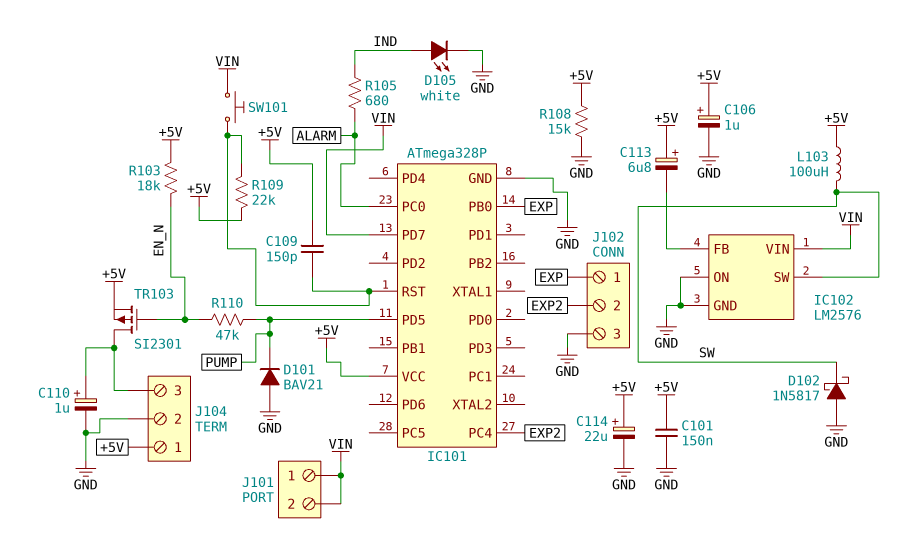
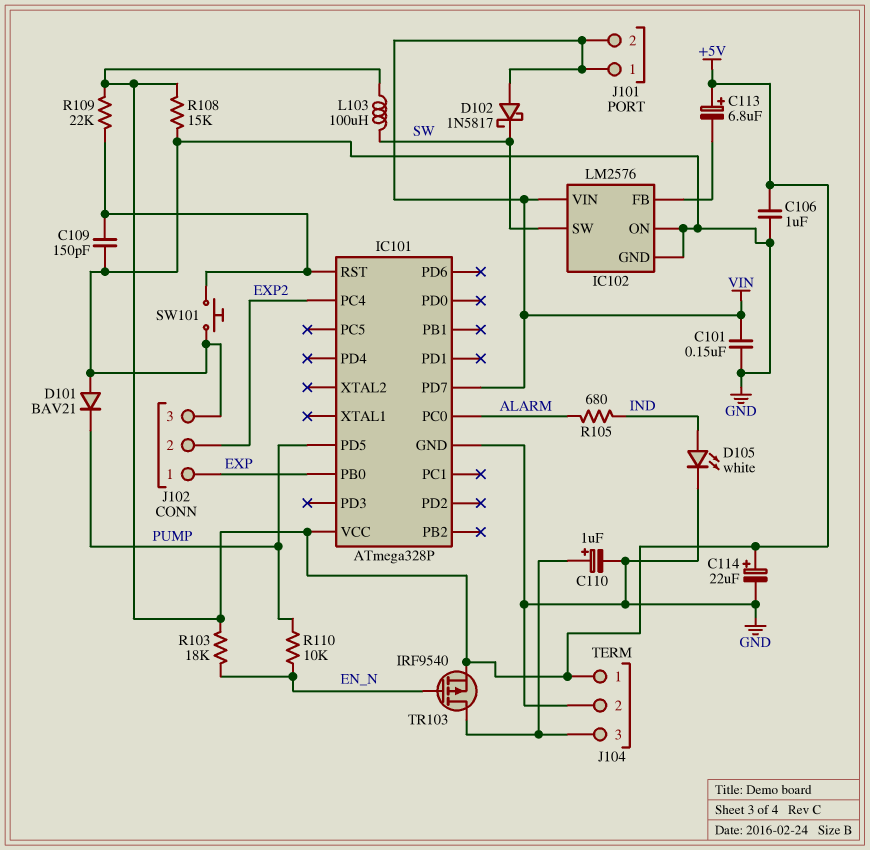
C101: 150nF (+5V, GND) -> 150nF (GND, VIN)
C106: 1uF (plus +5V, minus GND) -> 1uF (+5V, GND)
C109: 150pF (+5V, IC101/RST) -> 150pF (GND, IC101/RST)
D102: schottky 1N5817 (A GND, K SW) -> schottky 1N5817 (A VIN, K SW)
R110: 47k (EN_N, PUMP) -> 10k (EN_N, PUMP)
SW101: button (IC101/RST, VIN) -> button (GND, IC101/RST)
TR103: PMOS SI2301 (G EN_N, D J104/3, S +5V) -> PMOS IRF9540 (G EN_N, D J104/3, S +5V)

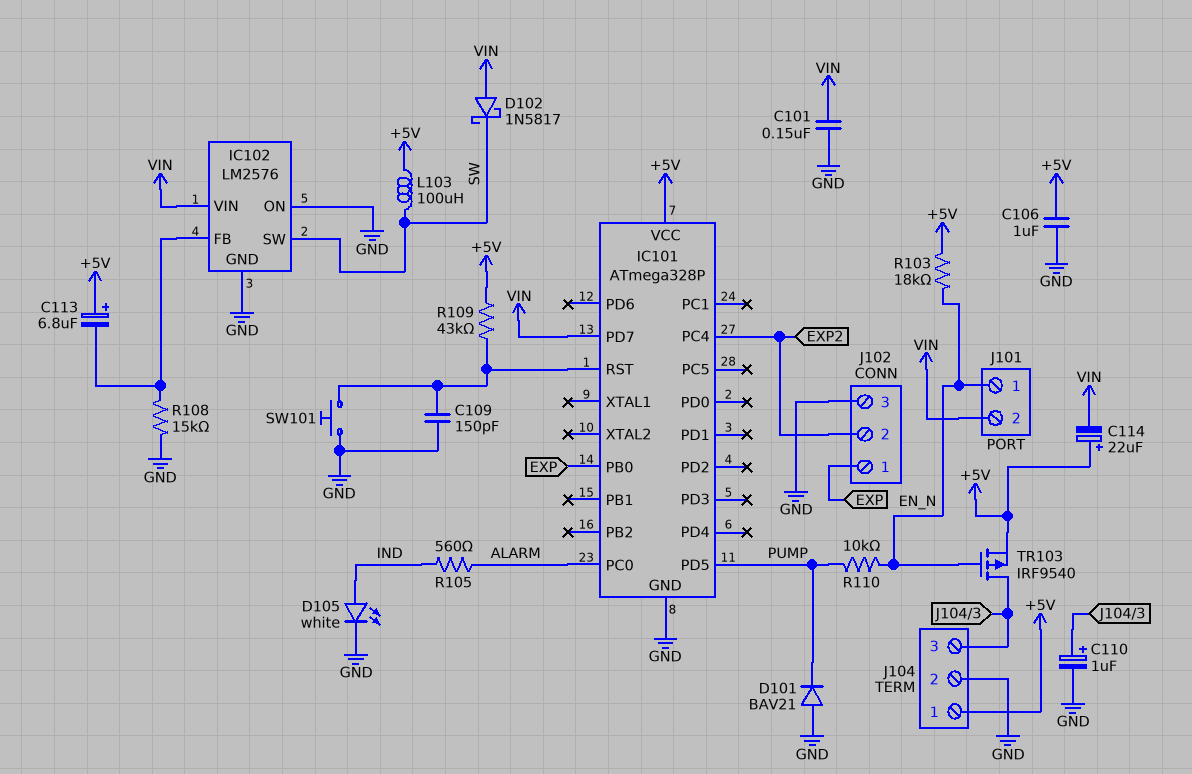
C114: 22uF (plus +5V, minus GND) -> 22uF (plus +5V, minus VIN)
J101 pin 1: VIN -> EN_N
R105: 680 (ALARM, IND) -> 560 (ALARM, IND)
R108: 15k (+5V, GND) -> 15k (GND, IC102/FB)
R109: 22k (+5V, IC101/RST) -> 43k (+5V, IC101/RST)

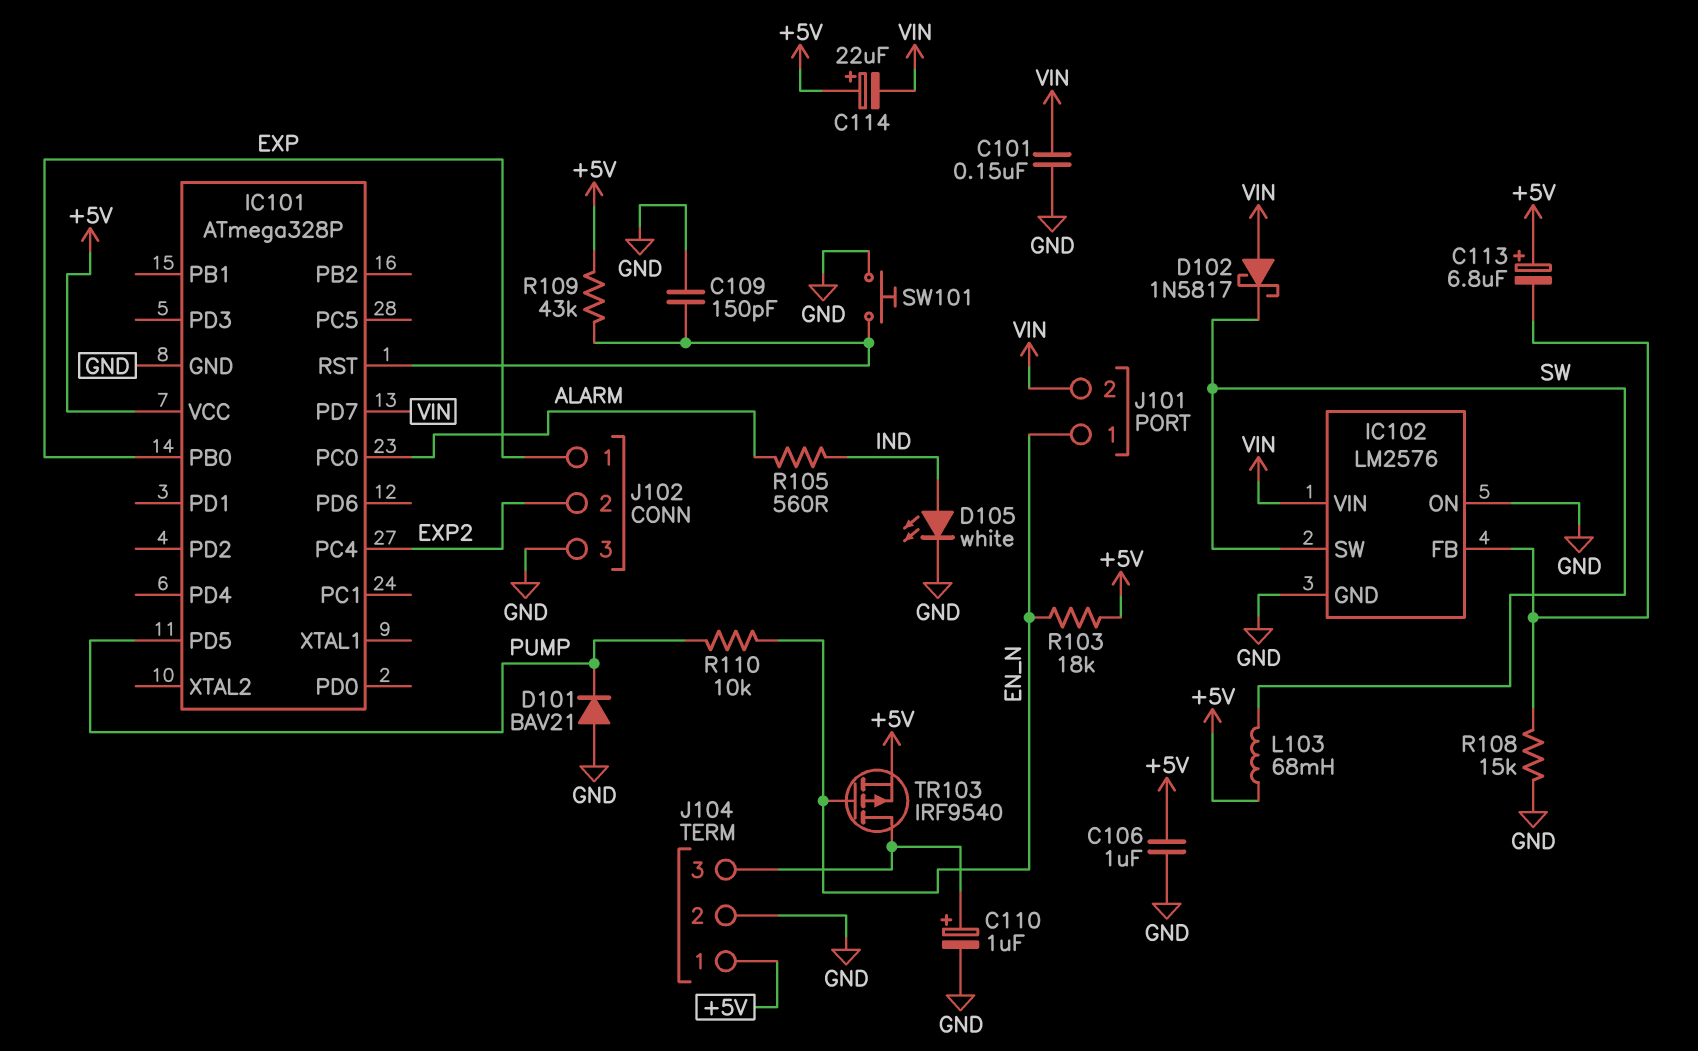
L103: 100uH (+5V, SW) -> 68mH (+5V, SW)

